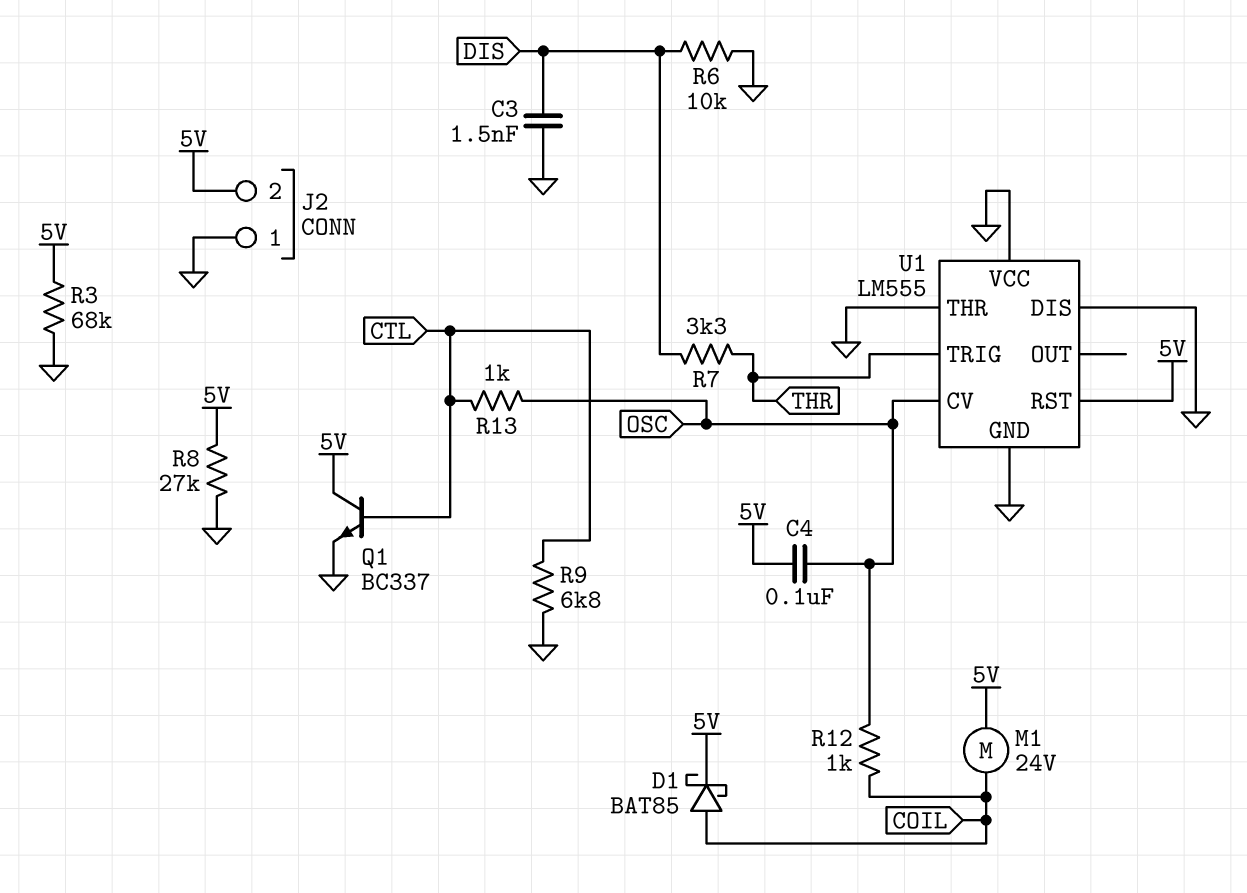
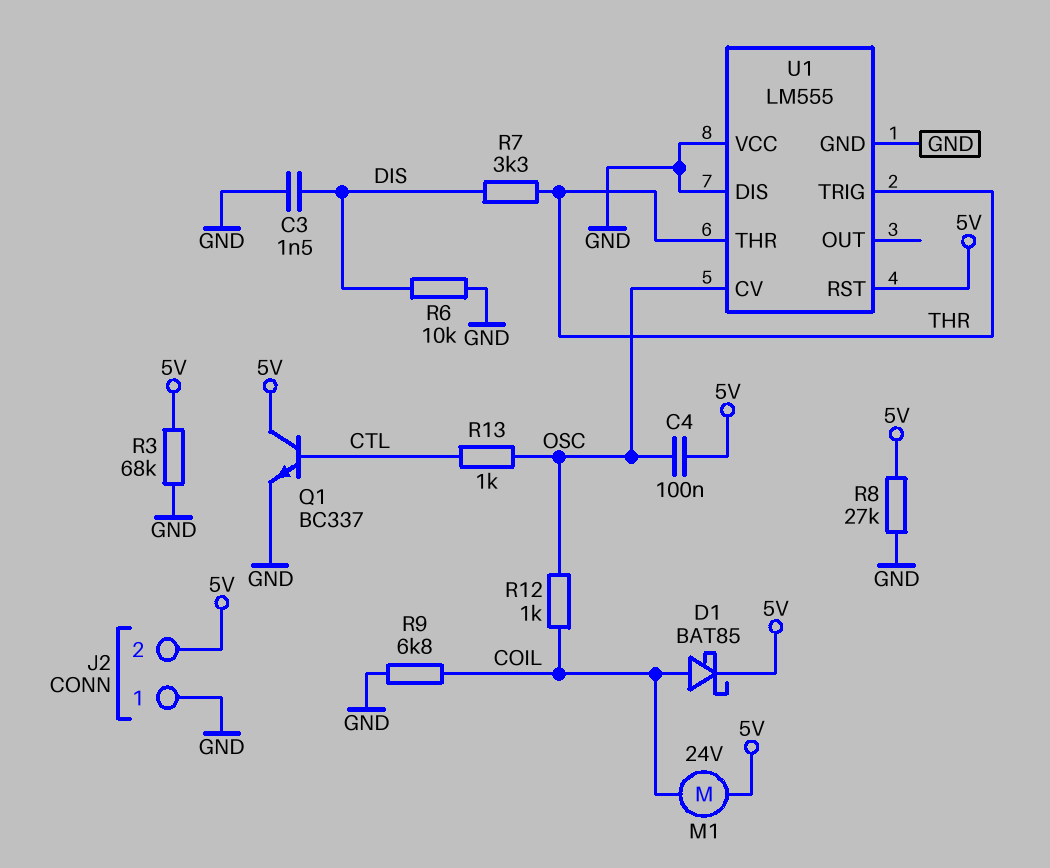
R9: 6.8k (CTL, GND) -> 6.8k (COIL, GND)
U1 pin THR: GND -> THR

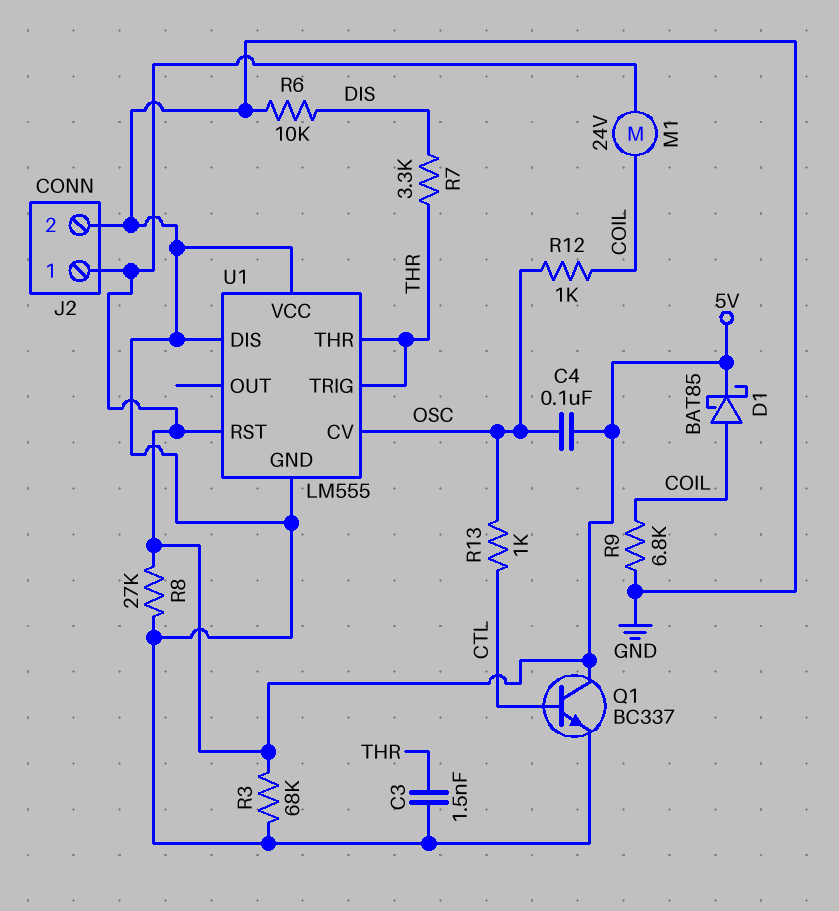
C3: 1.5nF (DIS, GND) -> 1.5nF (GND, THR)
J2 pin 1: GND -> 5V
J2 pin 2: 5V -> GND

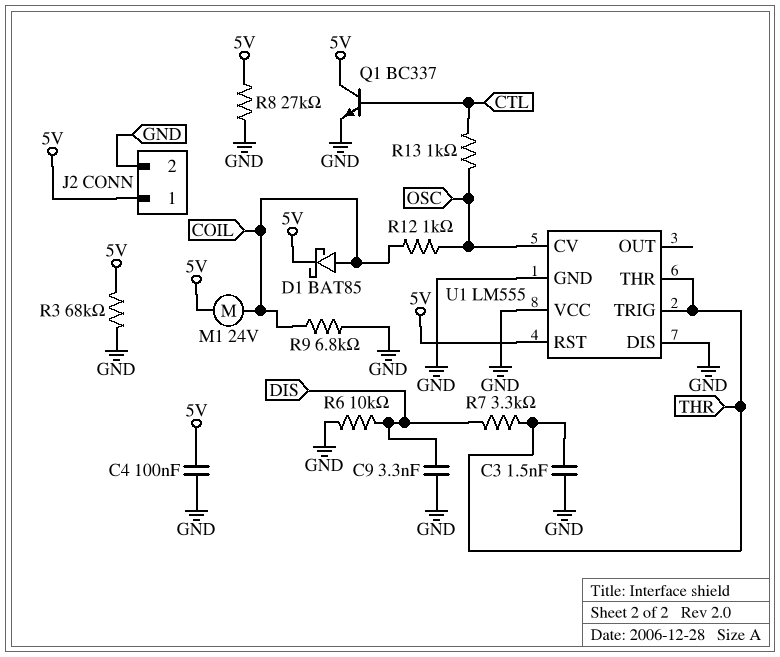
C4: 100nF (5V, OSC) -> 100nF (5V, GND)
C9: none -> 3.3nF (DIS, GND)

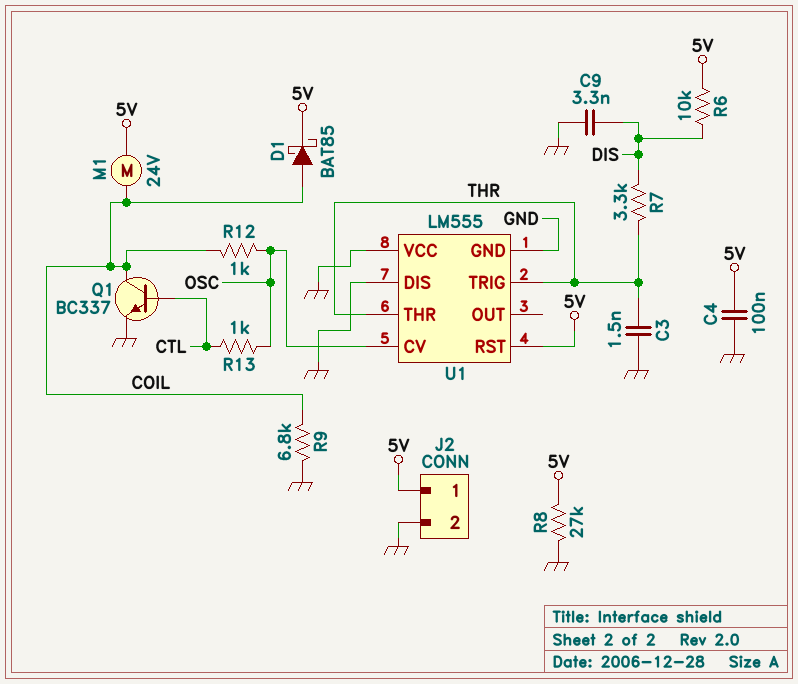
Q1: NPN BC337 (B CTL, C 5V, E GND) -> NPN BC337 (B CTL, C COIL, E GND)
R3: 68k (5V, GND) -> none
R6: 10k (DIS, GND) -> 10k (5V, DIS)

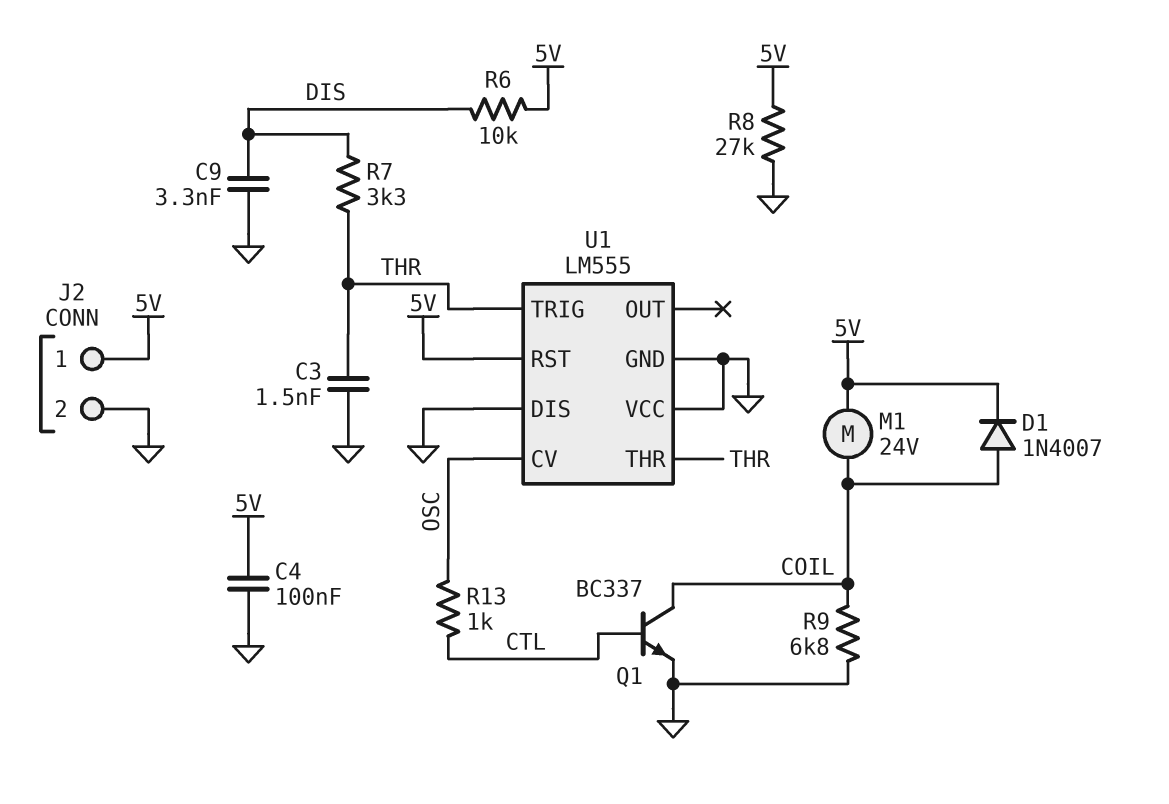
D1: schottky BAT85 (A COIL, K 5V) -> diode 1N4007 (A COIL, K 5V)
R12: 1k (COIL, OSC) -> none

